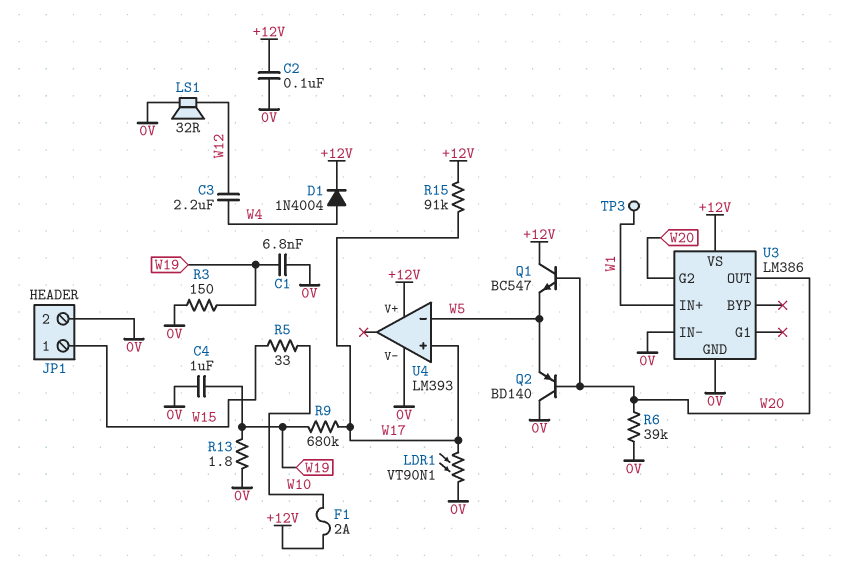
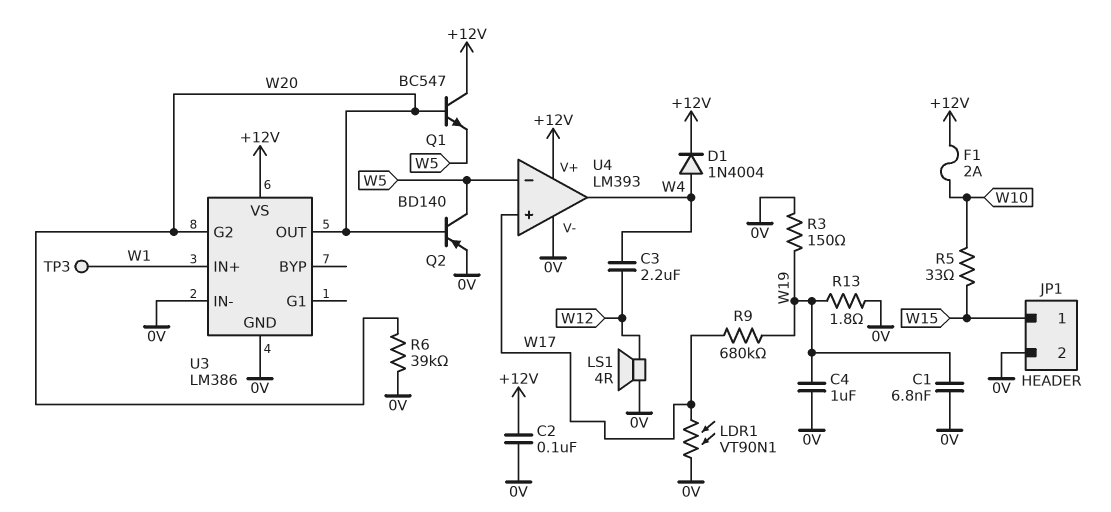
LS1: speaker 32R (0V, W12) -> speaker 4R (0V, W12)
Q2: PNP BD140 (B W20, C 0V, E W5) -> PNP BD140 (B W20, C W5, E 0V)
R15: 91k (+12V, W17) -> none
U4 pin out: none -> W4

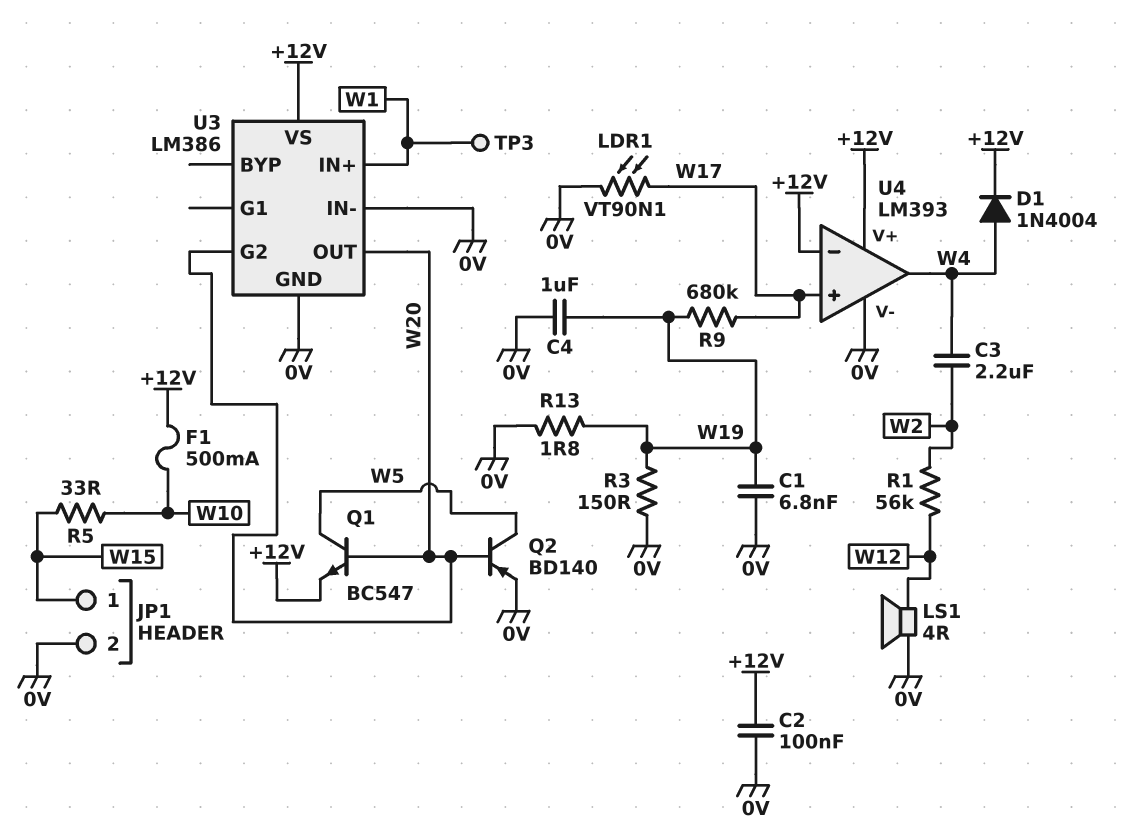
C3: 2.2uF (W4, W12) -> 2.2uF (W2, W4)
F1: 2A (+12V, W10) -> 500mA (+12V, W10)
Q1: NPN BC547 (B W20, C +12V, E W5) -> NPN BC547 (B W20, C W5, E +12V)
R1: none -> 56k (W2, W12)
R6: 39k (0V, W20) -> none
U4 pin in-: W5 -> +12V

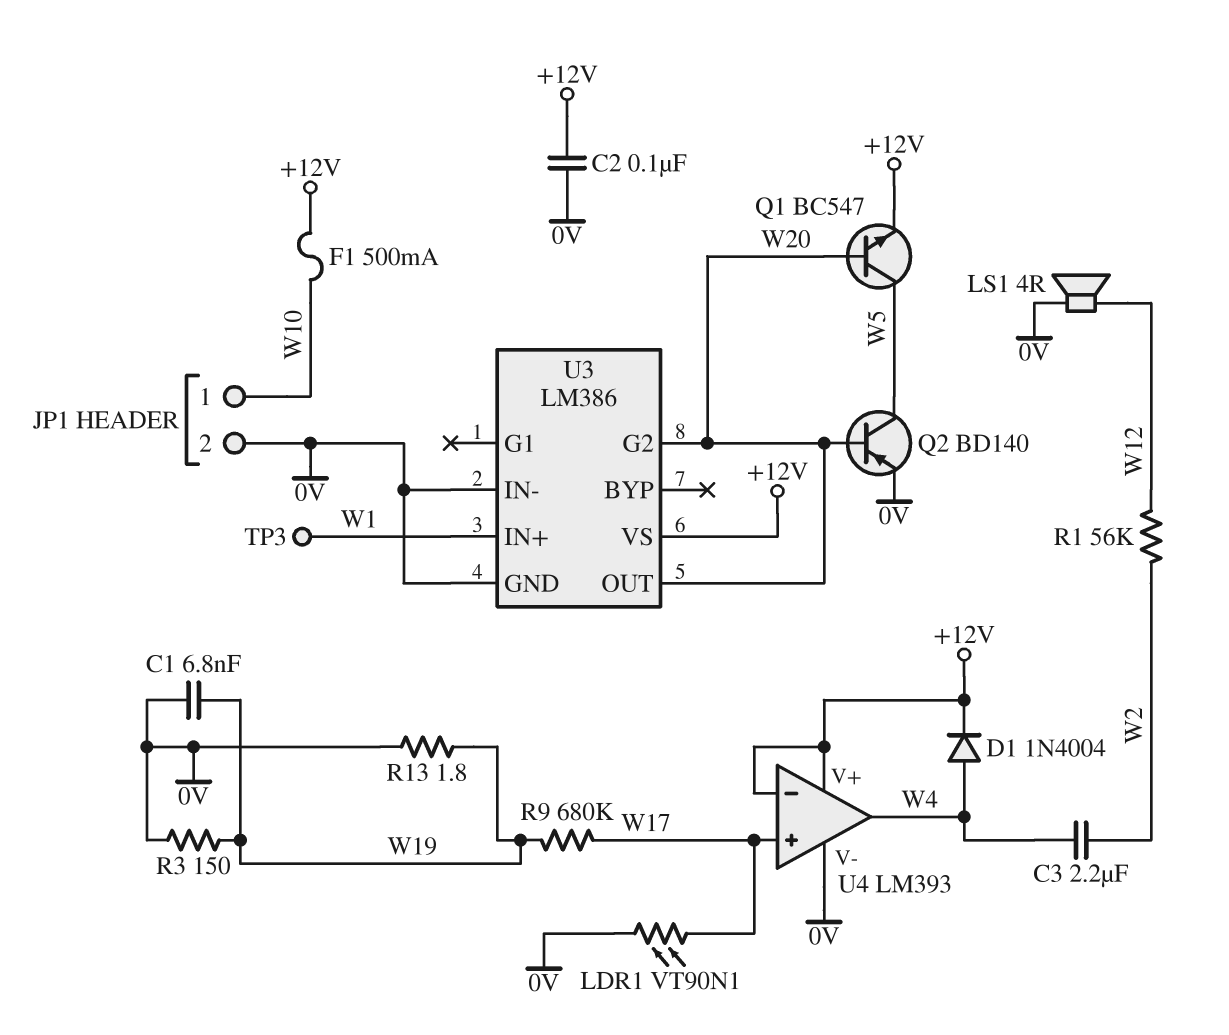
C4: 1uF (0V, W19) -> none
JP1 pin 1: W15 -> W10
R5: 33 (W10, W15) -> none

